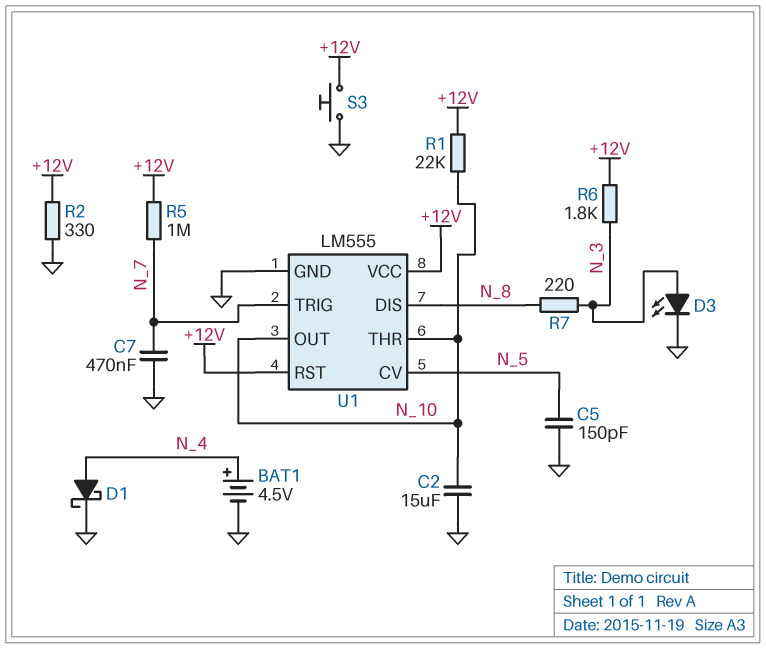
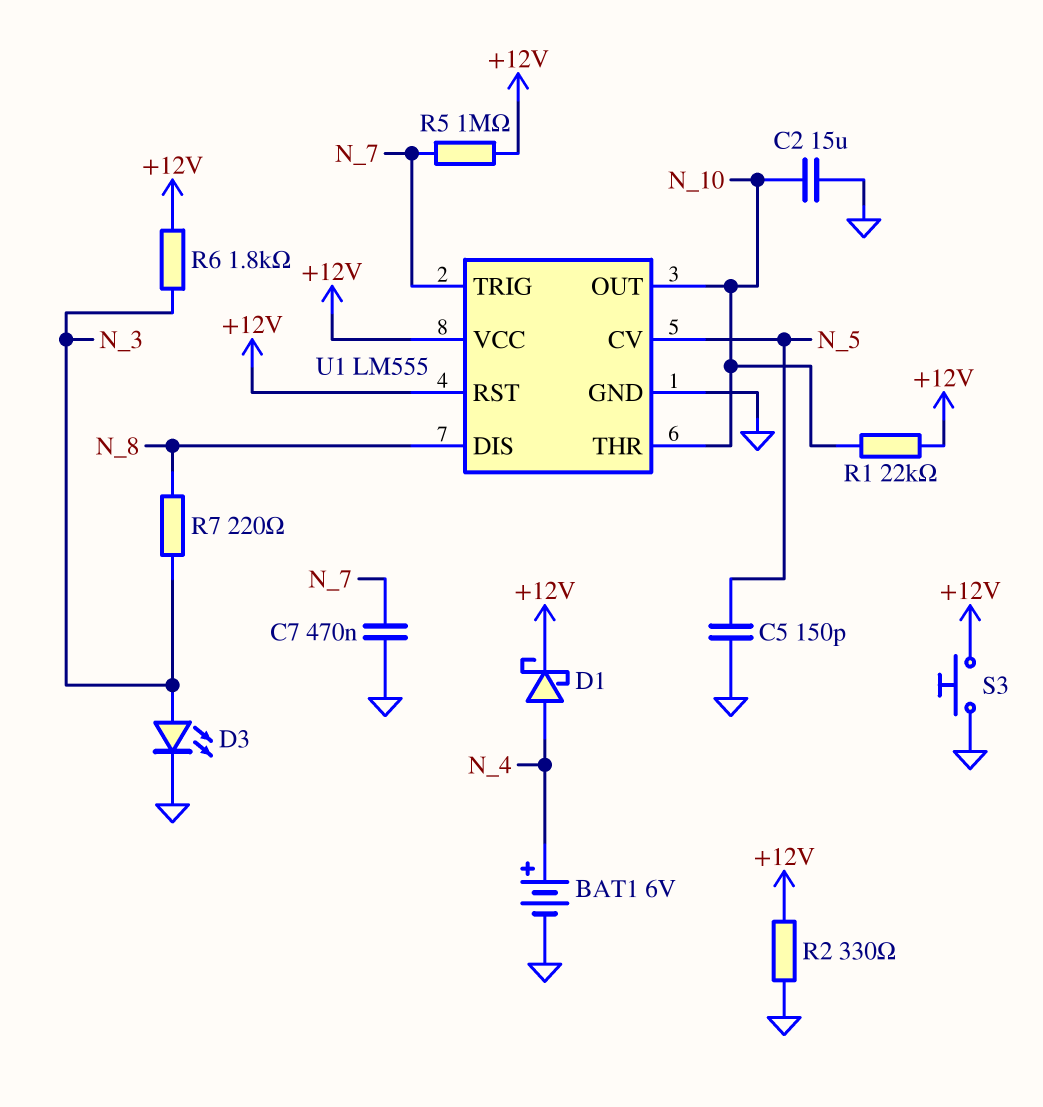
BAT1: 4.5V (plus N_4, minus GND) -> 6V (plus N_4, minus GND)
D1: schottky (A N_4, K GND) -> schottky (A N_4, K +12V)

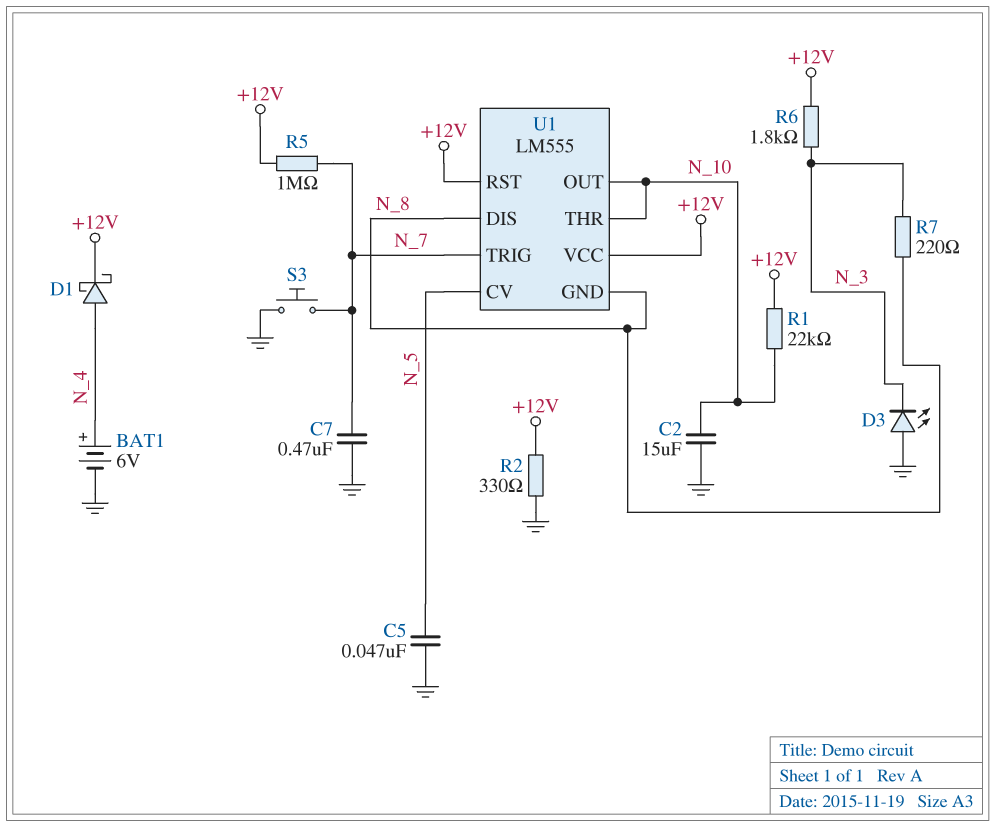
C5: 150pF (GND, N_5) -> 47nF (GND, N_5)
D3: LED (A N_3, K GND) -> LED (A GND, K N_3)
S3: button (+12V, GND) -> button (GND, N_7)
U1 pin GND: GND -> N_8

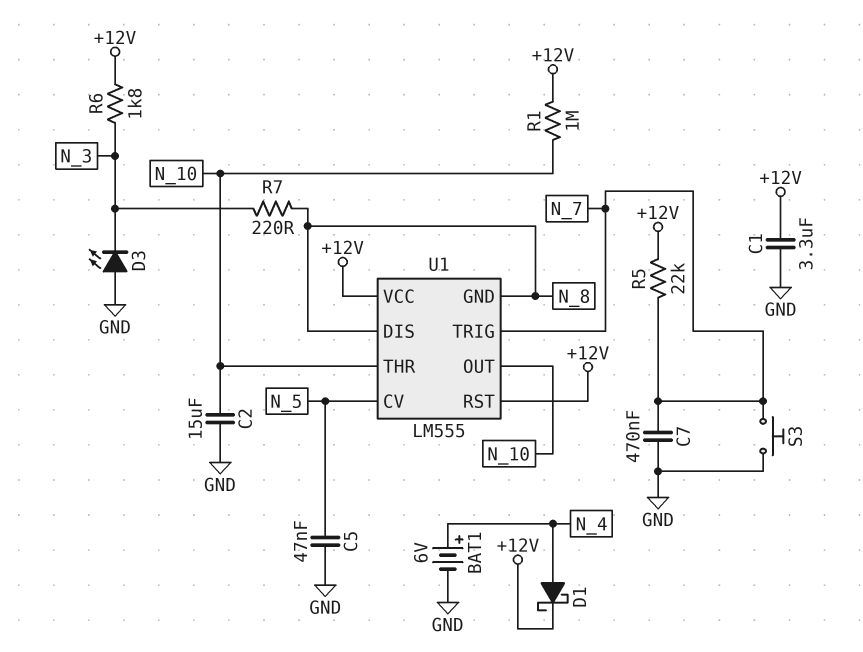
C1: none -> 3.3uF (+12V, GND)
R1: 22k (+12V, N_10) -> 1M (+12V, N_10)
R2: 330 (+12V, GND) -> none
R5: 1M (+12V, N_7) -> 22k (+12V, N_7)

